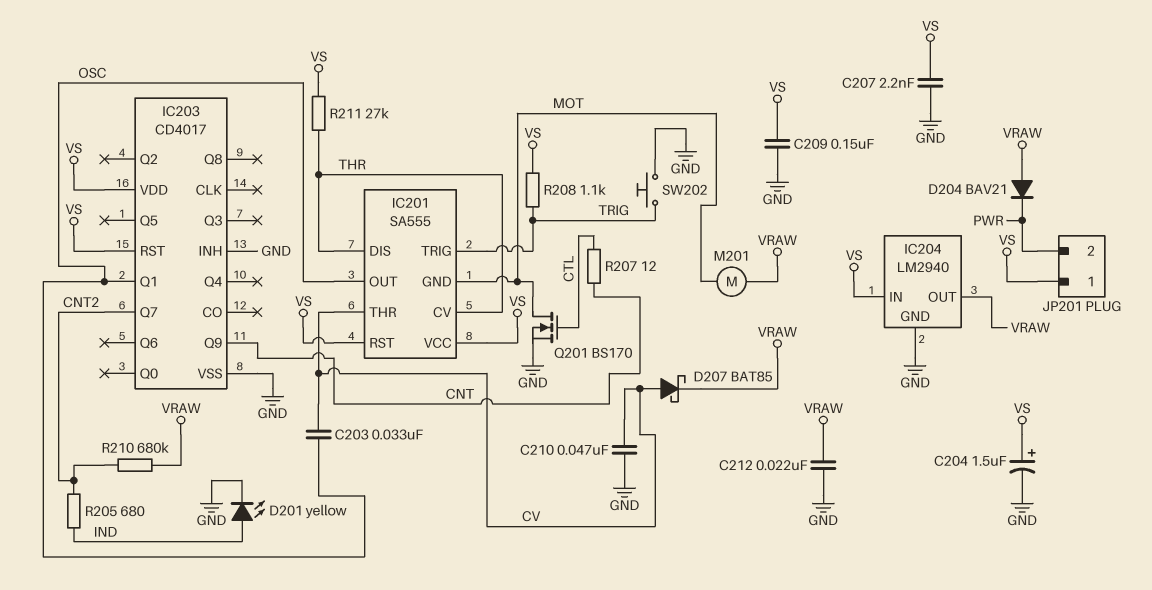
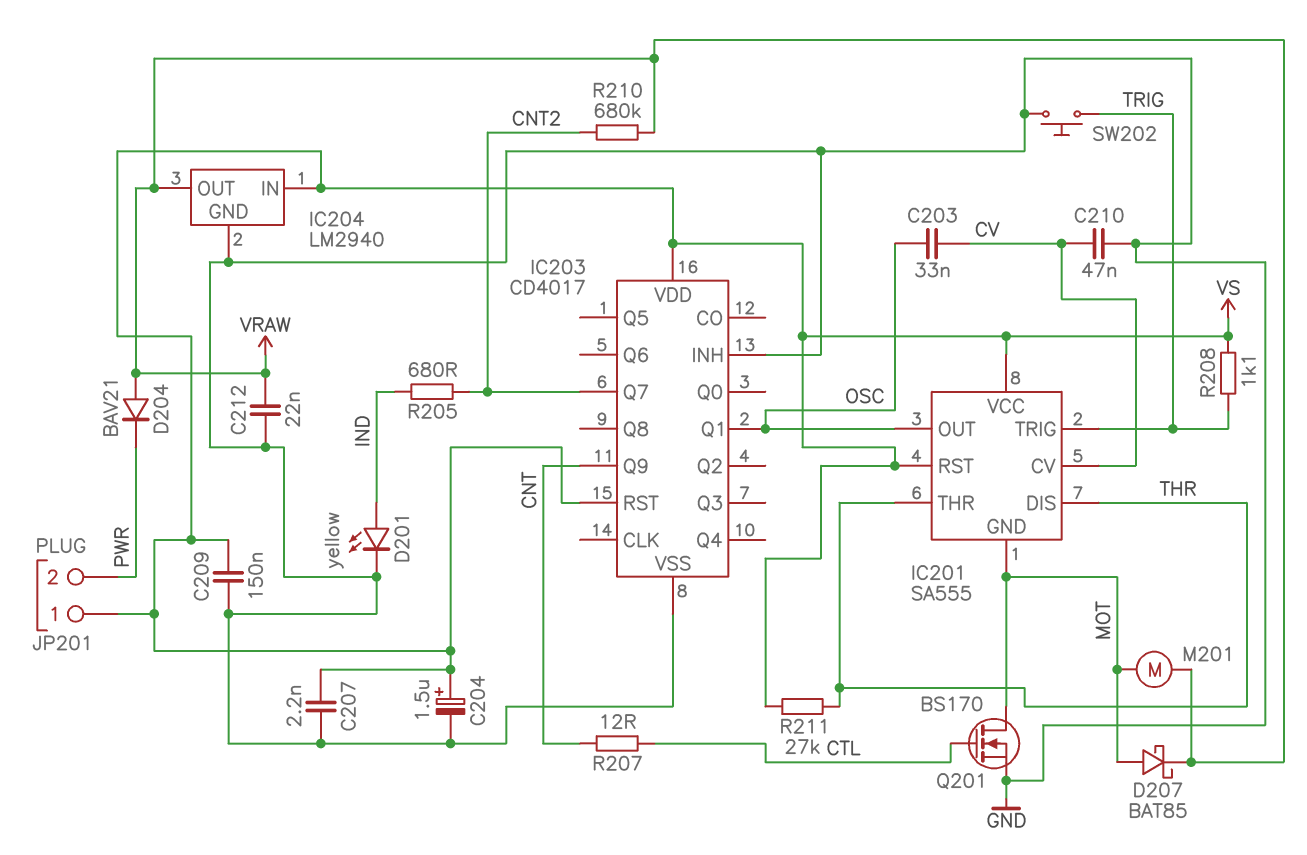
D207: schottky BAT85 (A CV, K VRAW) -> schottky BAT85 (A MOT, K VRAW)
IC201 pin CV: THR -> CV
IC201 pin THR: CV -> THR

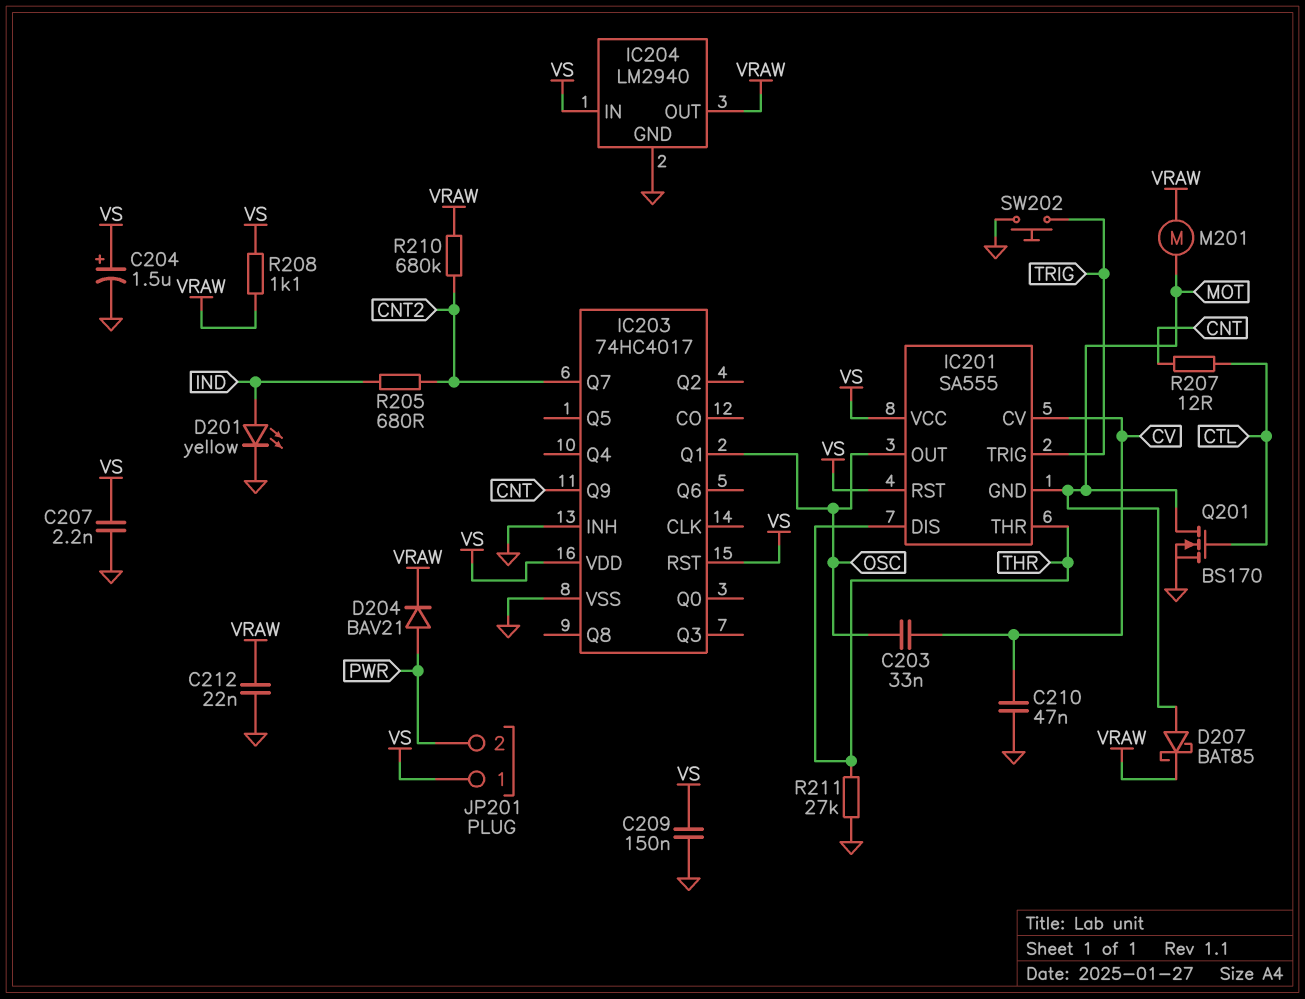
D204: diode BAV21 (A VRAW, K PWR) -> diode BAV21 (A PWR, K VRAW)
IC203: CD4017 -> 74HC4017
R208: 1.1k (TRIG, VS) -> 1.1k (VRAW, VS)
R211: 27k (THR, VS) -> 27k (GND, THR)

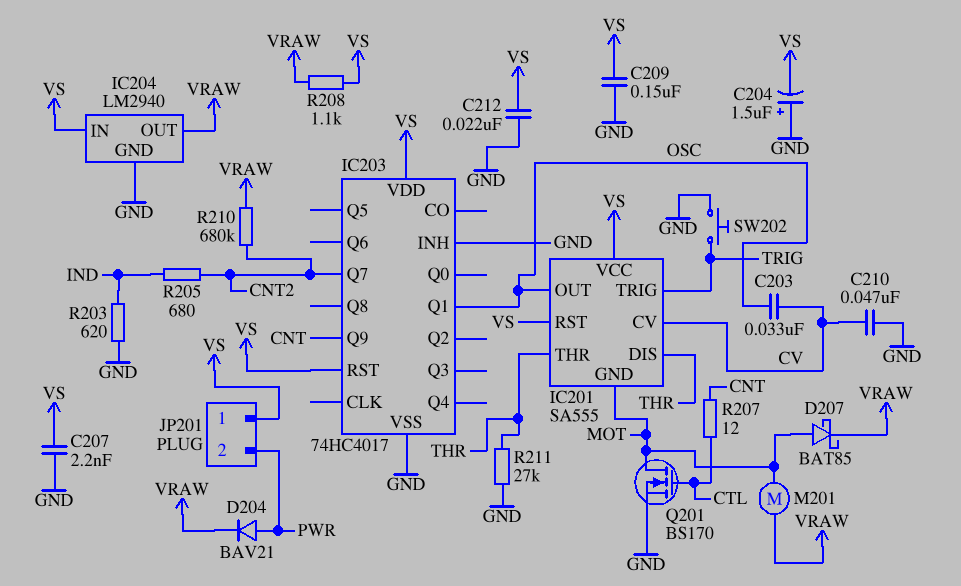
C204: 1.5uF (plus VS, minus GND) -> 1.5uF (plus GND, minus VS)
C212: 22nF (GND, VRAW) -> 22nF (GND, VS)
D201: LED yellow (A IND, K GND) -> none
R203: none -> 620 (GND, IND)

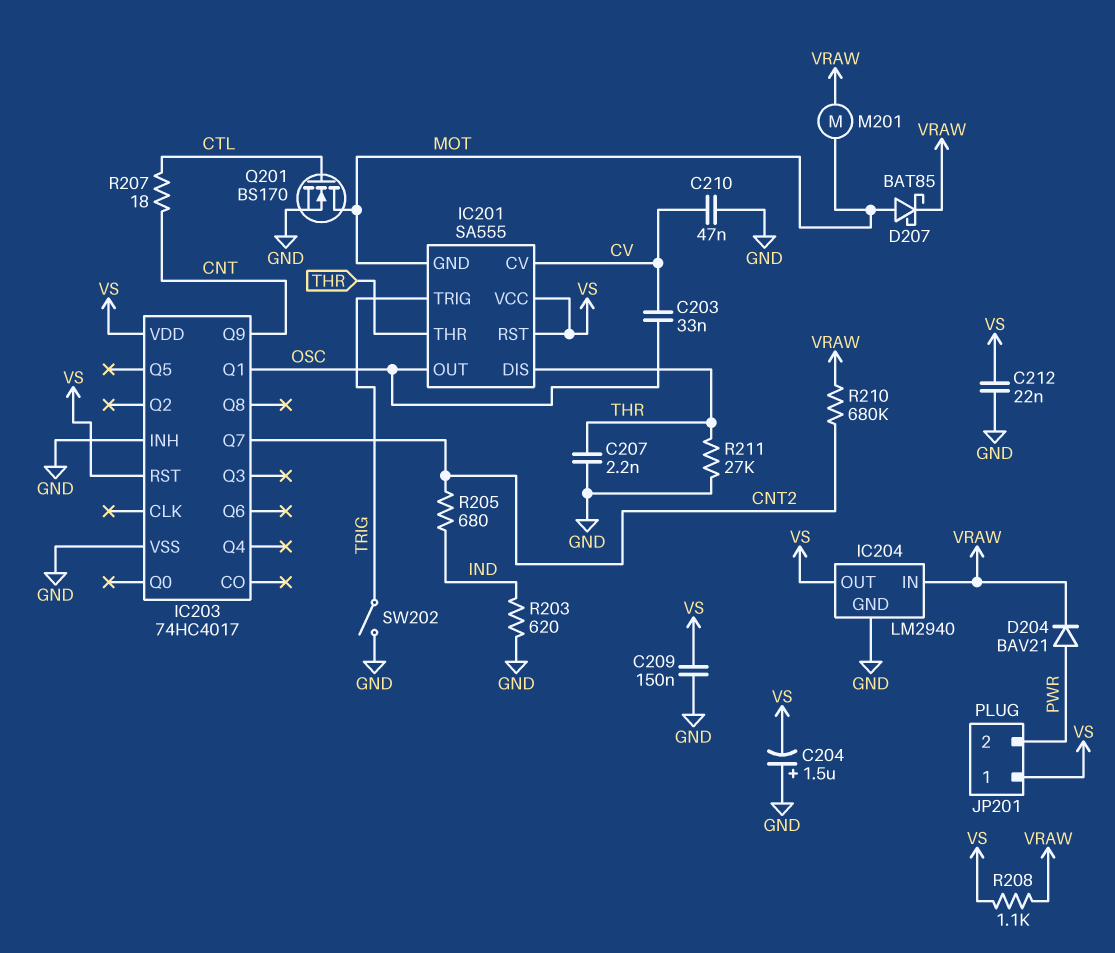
C207: 2.2nF (GND, VS) -> 2.2nF (GND, THR)
IC204 pin IN: VS -> VRAW
IC204 pin OUT: VRAW -> VS
R207: 12 (CNT, CTL) -> 18 (CNT, CTL)
SW202: button (GND, TRIG) -> switch (GND, TRIG)

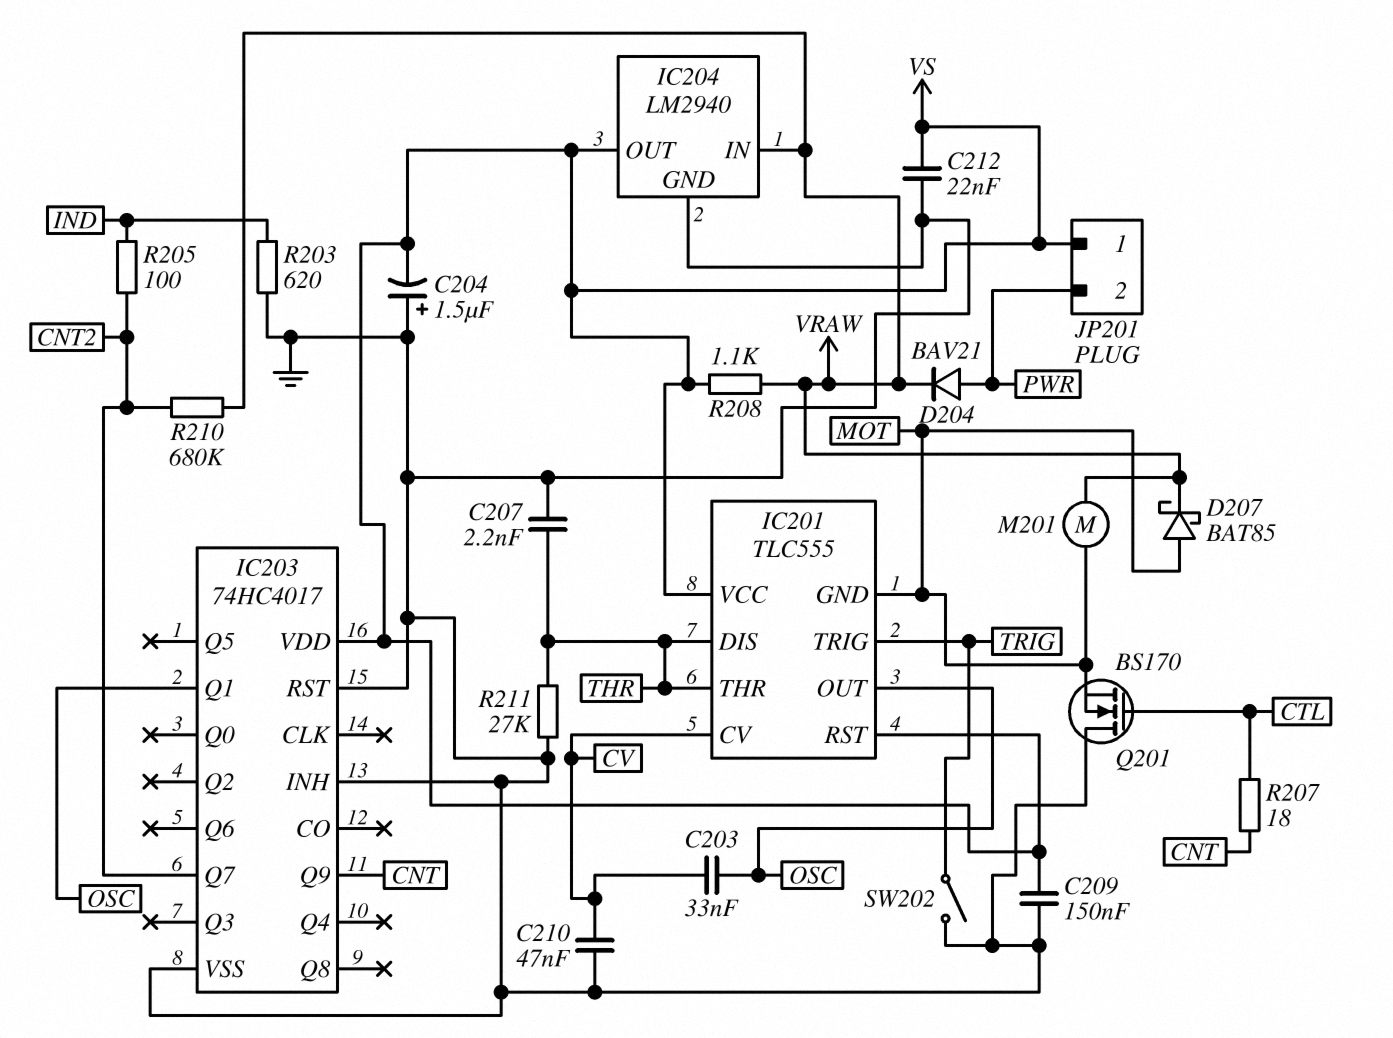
IC201: SA555 -> TLC555
IC203 pin RST: VS -> GND
Q201: NMOS BS170 (G CTL, D MOT, S GND) -> NMOS BS170 (G CTL, D GND, S MOT)
R205: 680 (CNT2, IND) -> 100 (CNT2, IND)

